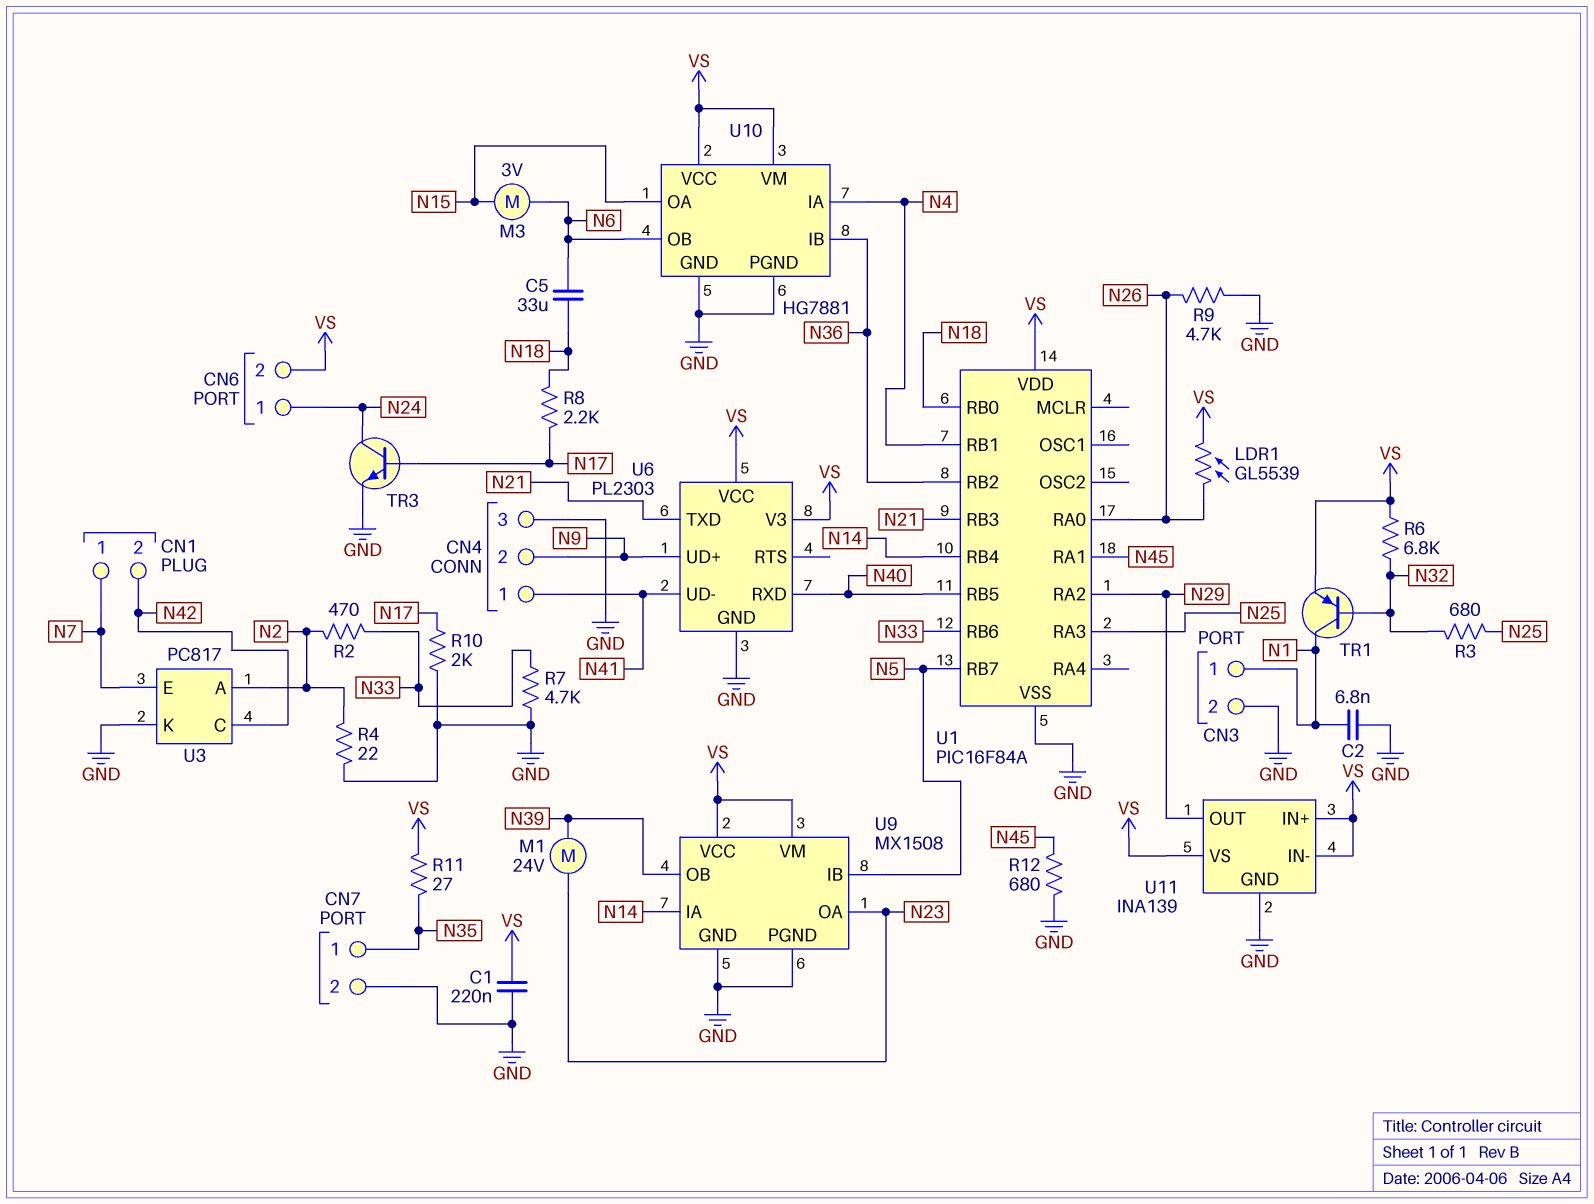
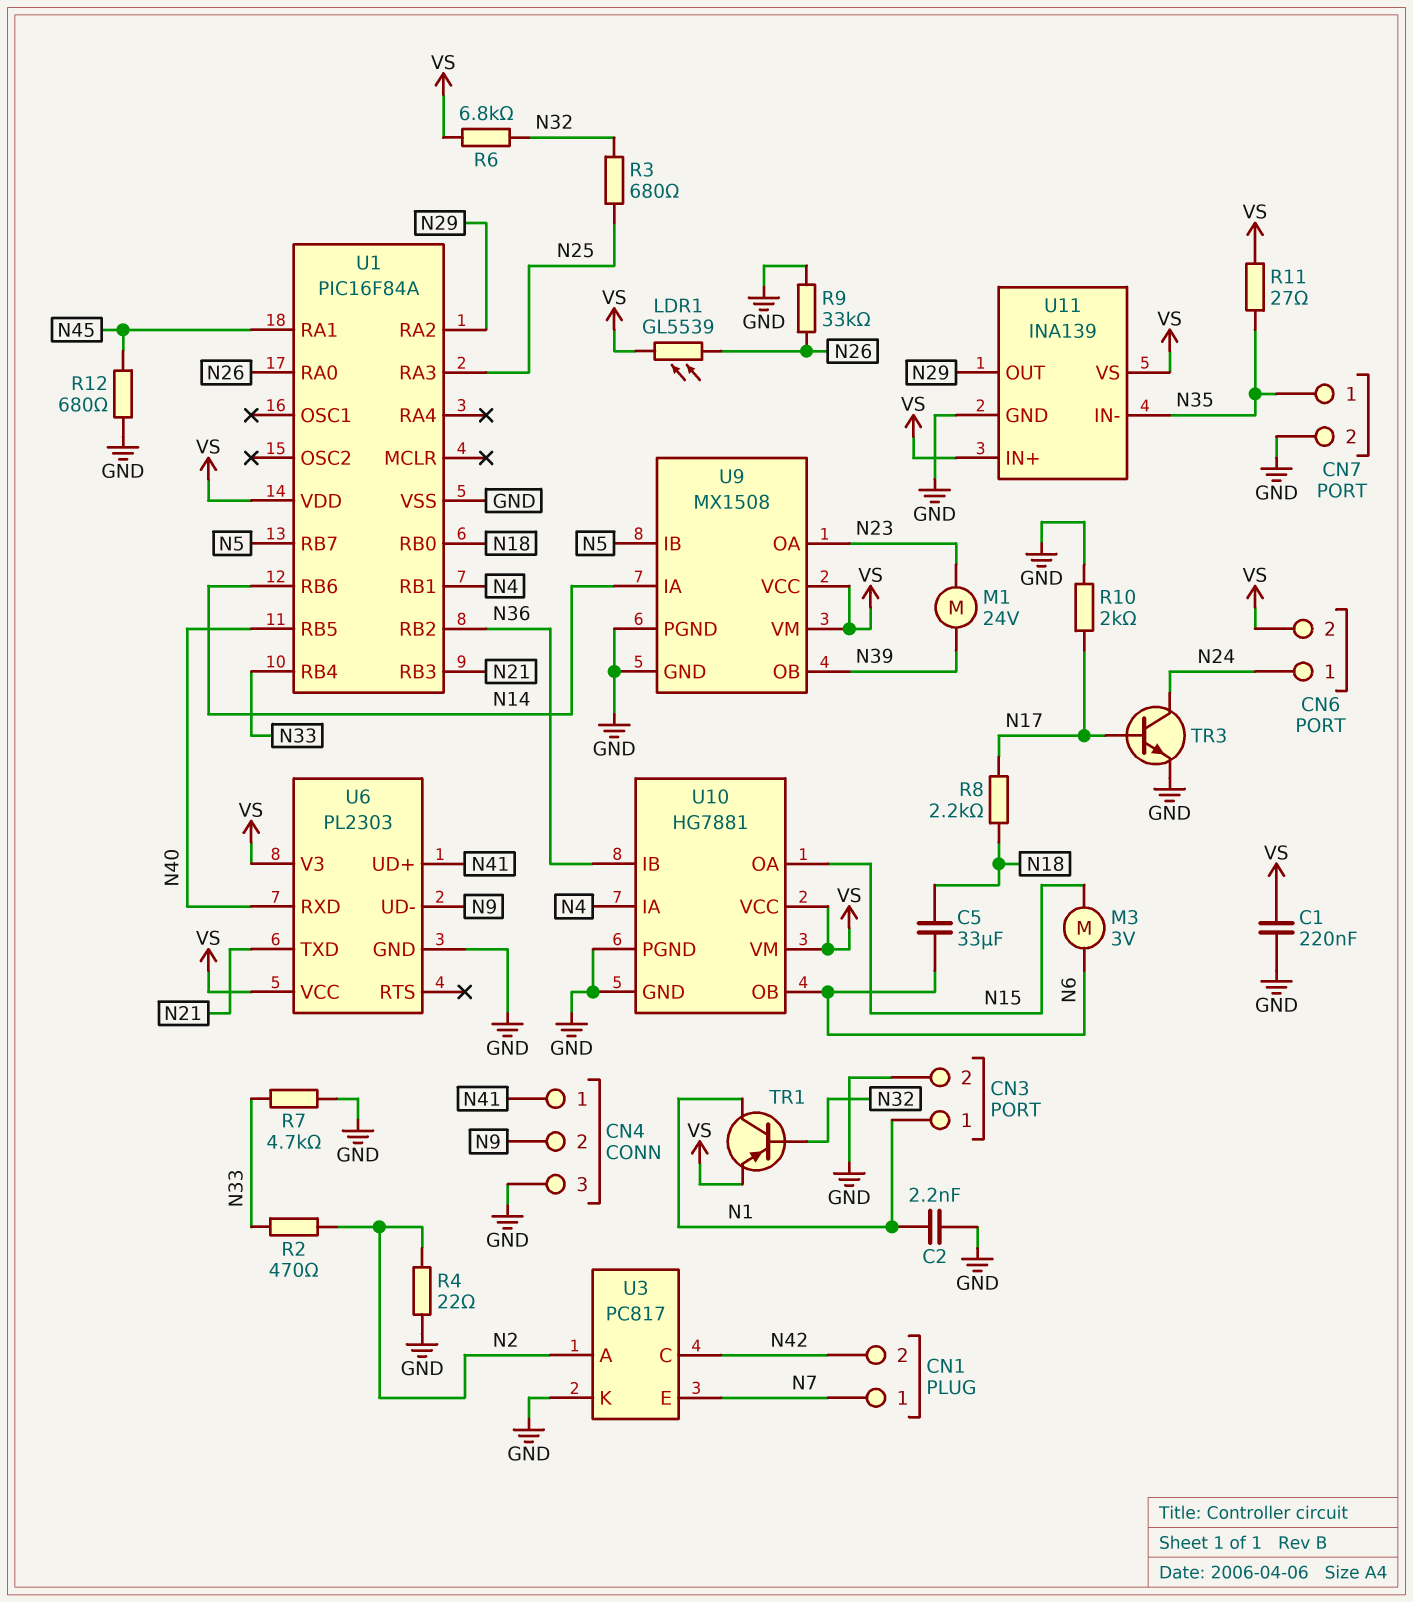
C2: 6.8nF (GND, N1) -> 2.2nF (GND, N1)
R9: 4.7k (GND, N26) -> 33k (GND, N26)
U1 pin RB4: N14 -> N33
U1 pin RB6: N33 -> N14
U6 pin UD+: N9 -> N41
U6 pin UD-: N41 -> N9
U11 pin IN-: VS -> N35

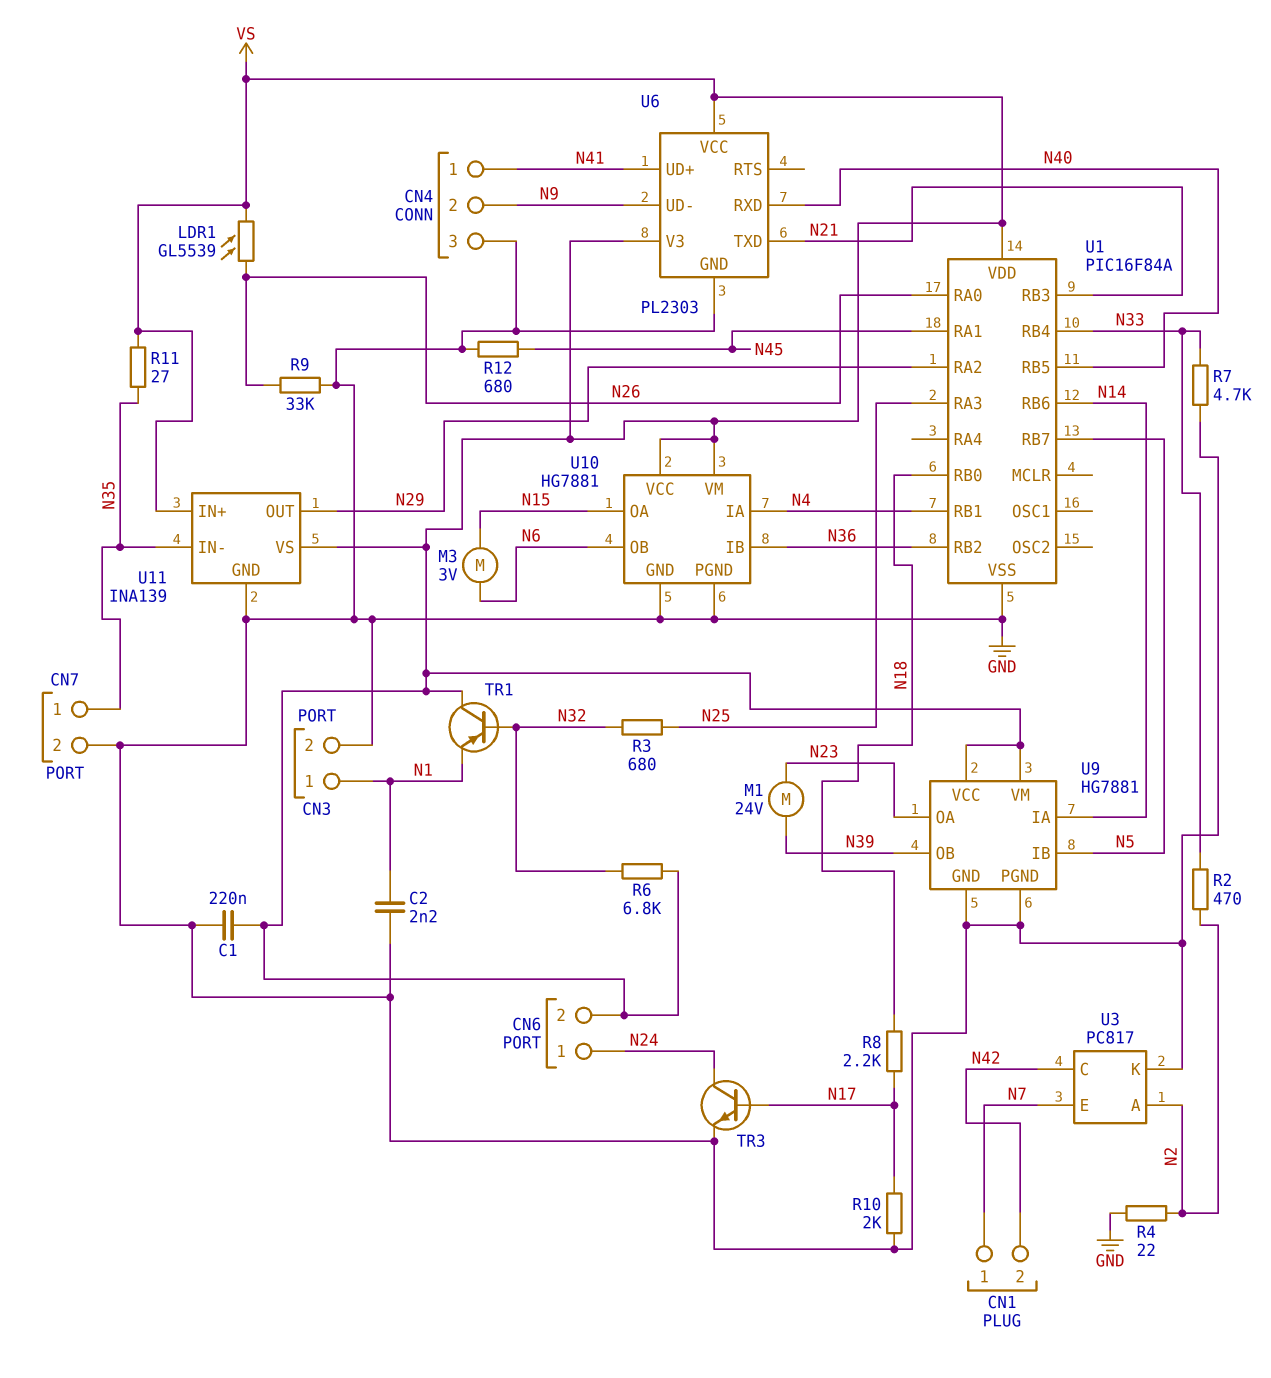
C5: 33uF (N6, N18) -> none
TR1: PNP (B N32, C N1, E VS) -> PNP (B N32, C VS, E N1)
U9: MX1508 -> HG7881

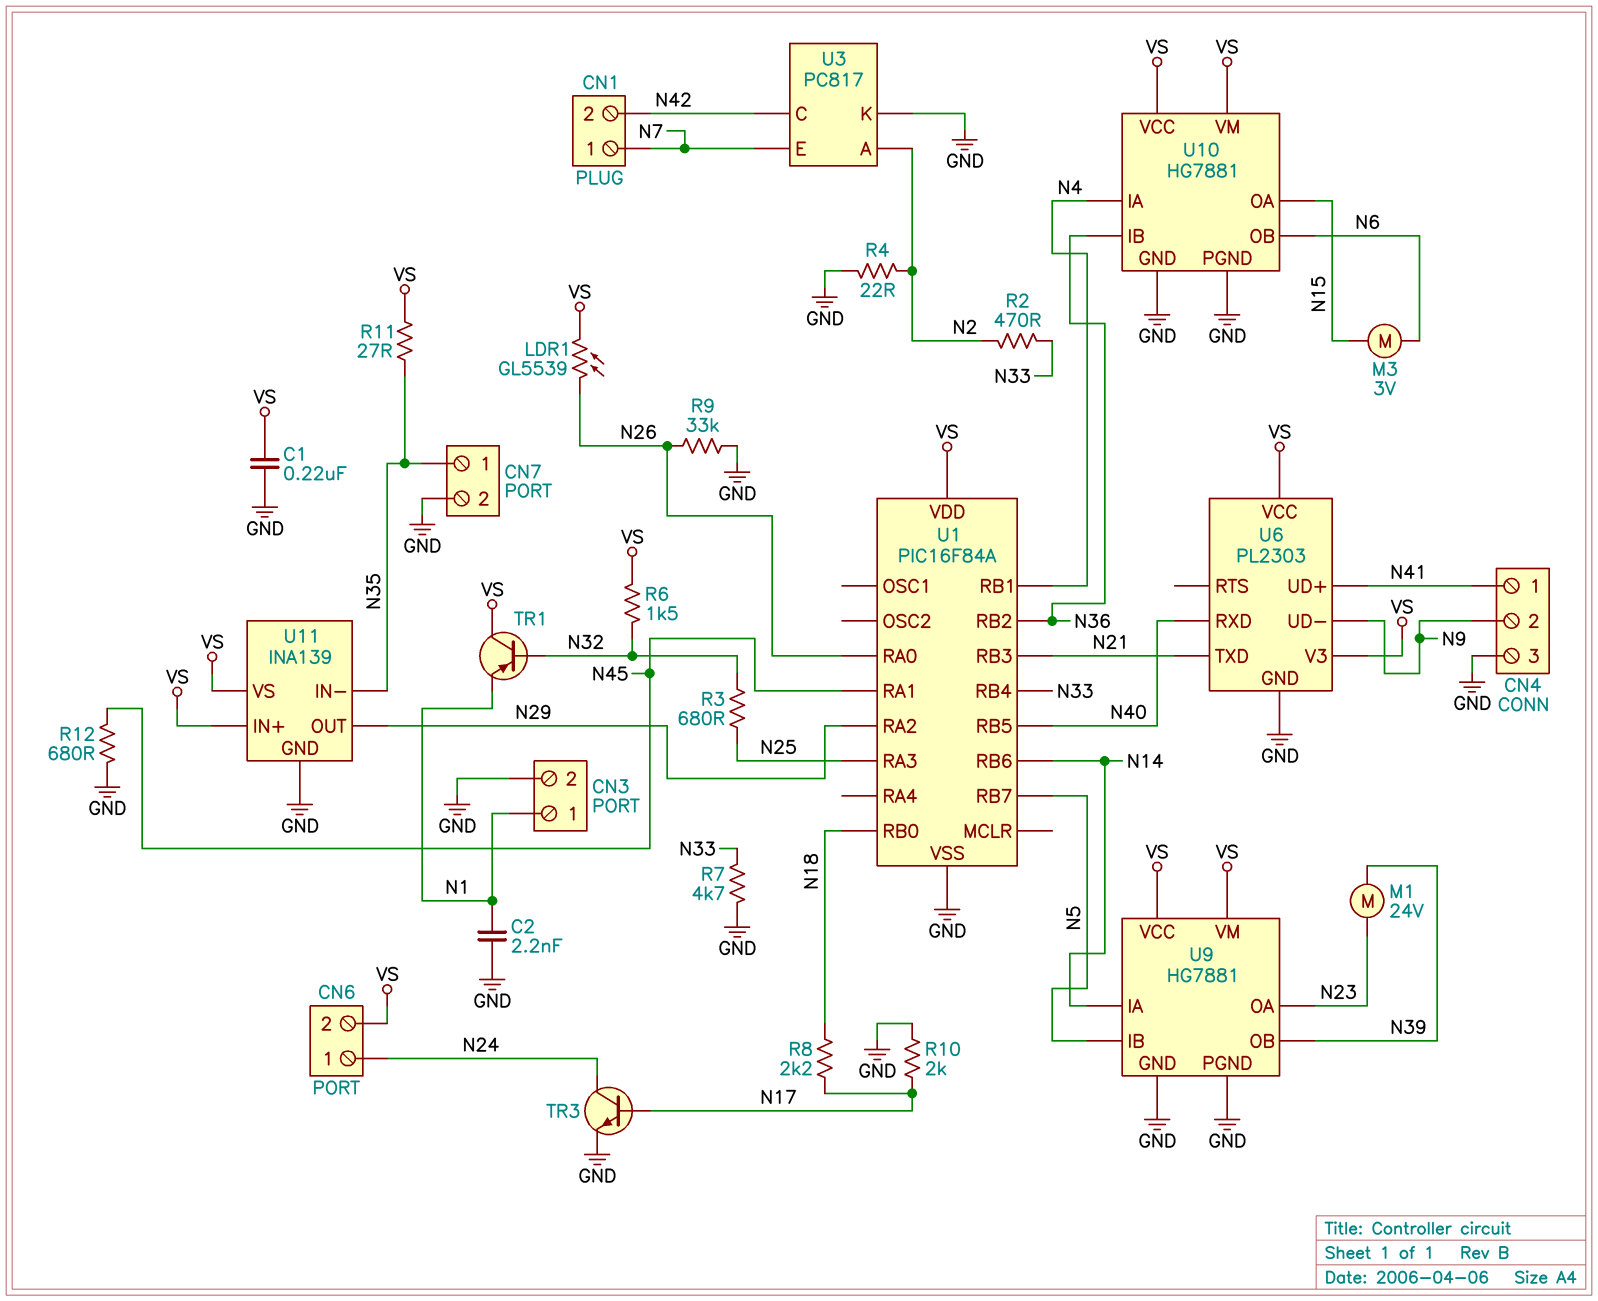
R6: 6.8k (N32, VS) -> 1.5k (N32, VS)

